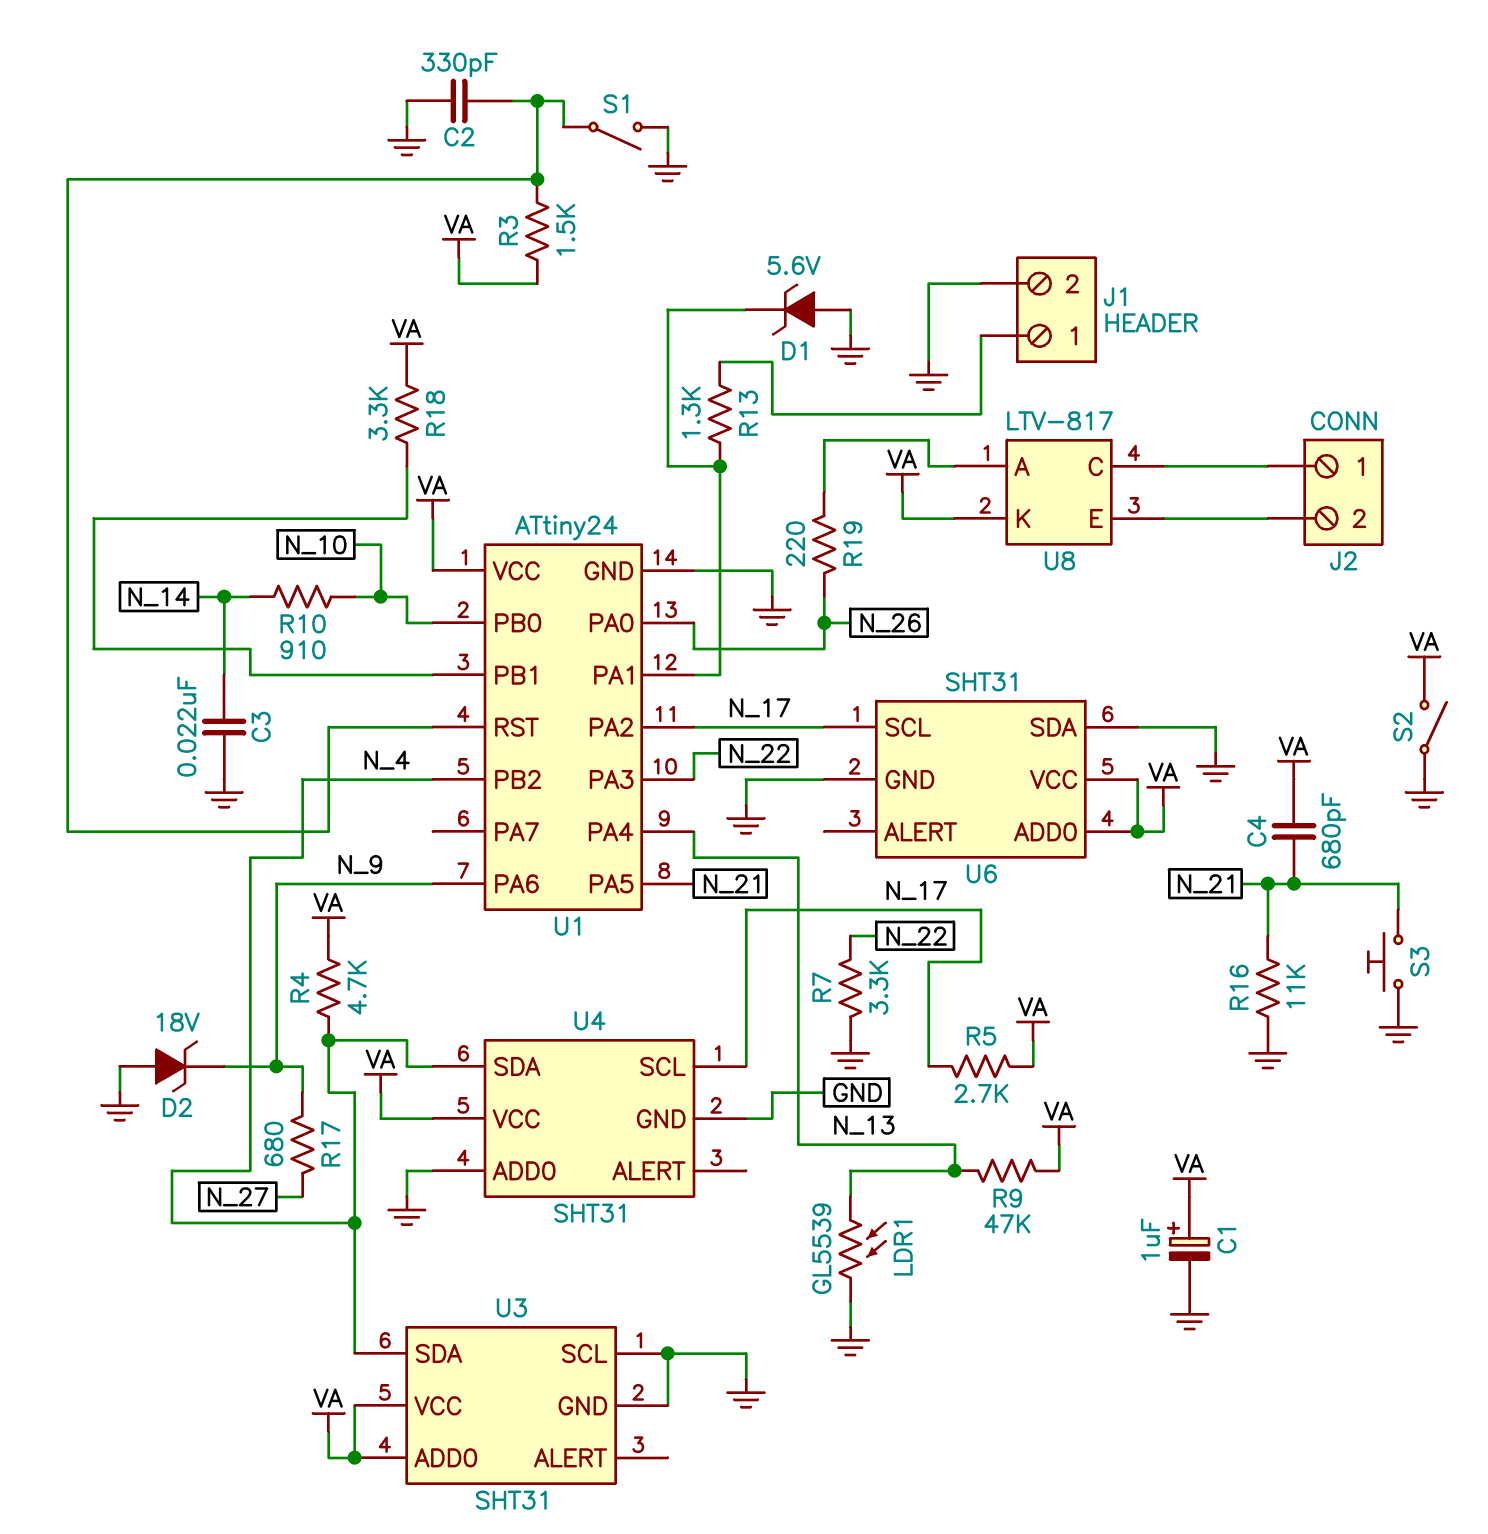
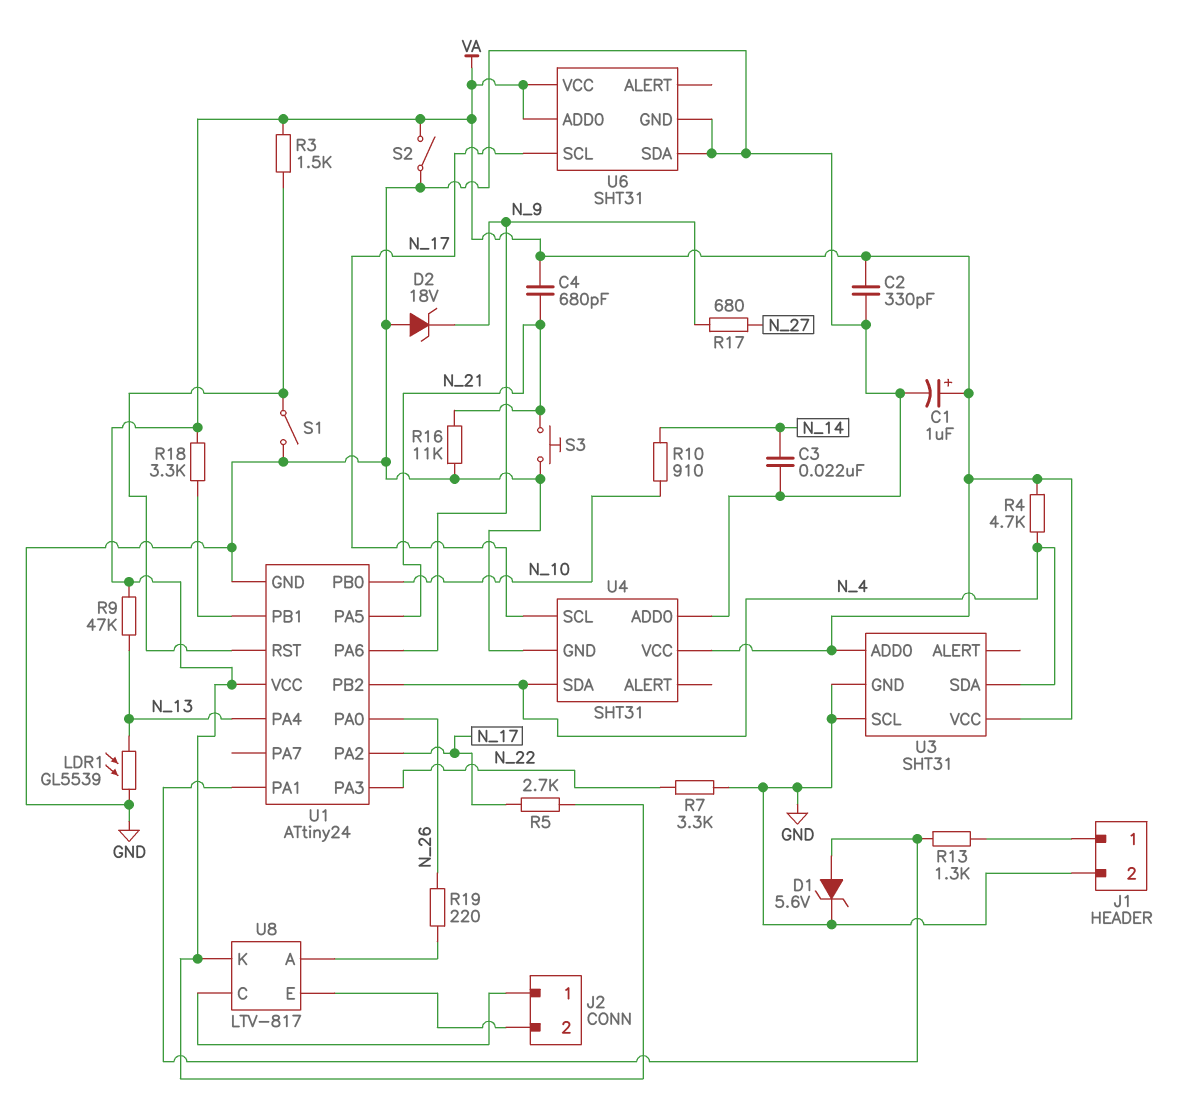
C2: 330pF (GND, U1/RST) -> 330pF (GND, VA)
D1: zener 5.6V (A GND, K U1/PA1) -> zener 5.6V (A U1/PA1, K GND)

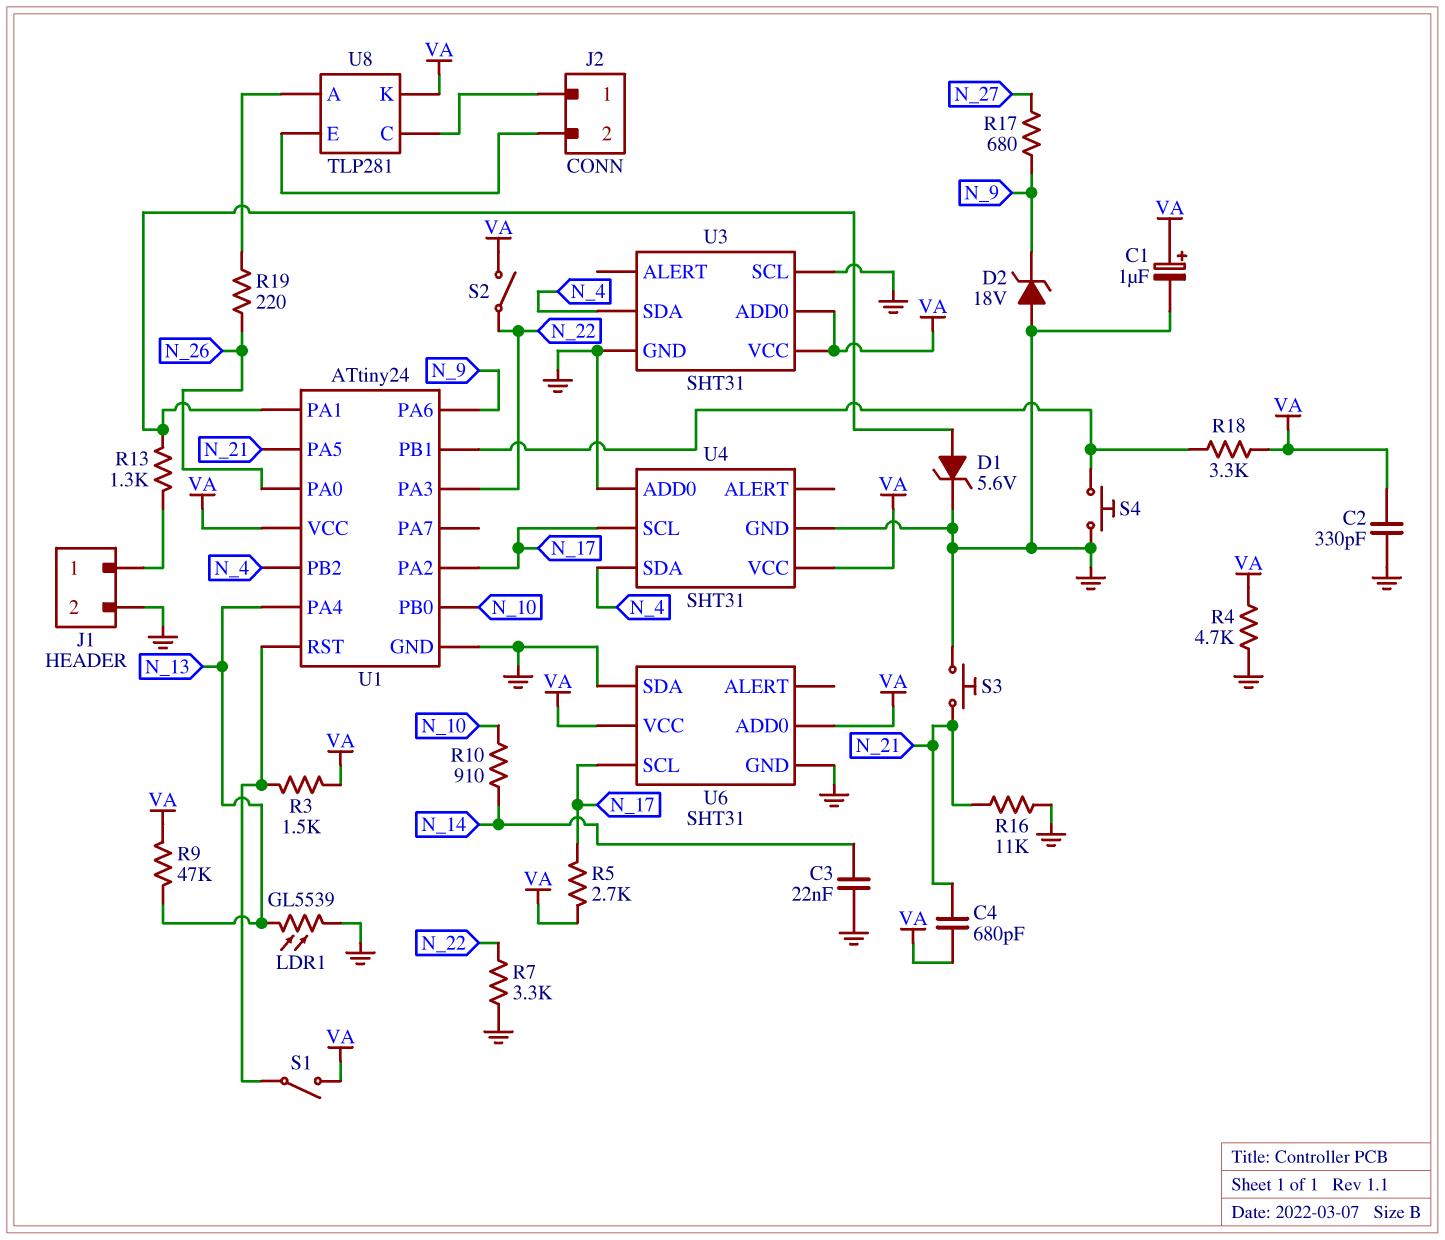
R4: 4.7k (N_4, VA) -> 4.7k (GND, VA)
S1: switch (GND, U1/RST) -> switch (U1/RST, VA)
S2: switch (GND, VA) -> switch (N_22, VA)
S4: none -> button (GND, U1/PB1)
U8: LTV-817 -> TLP281

